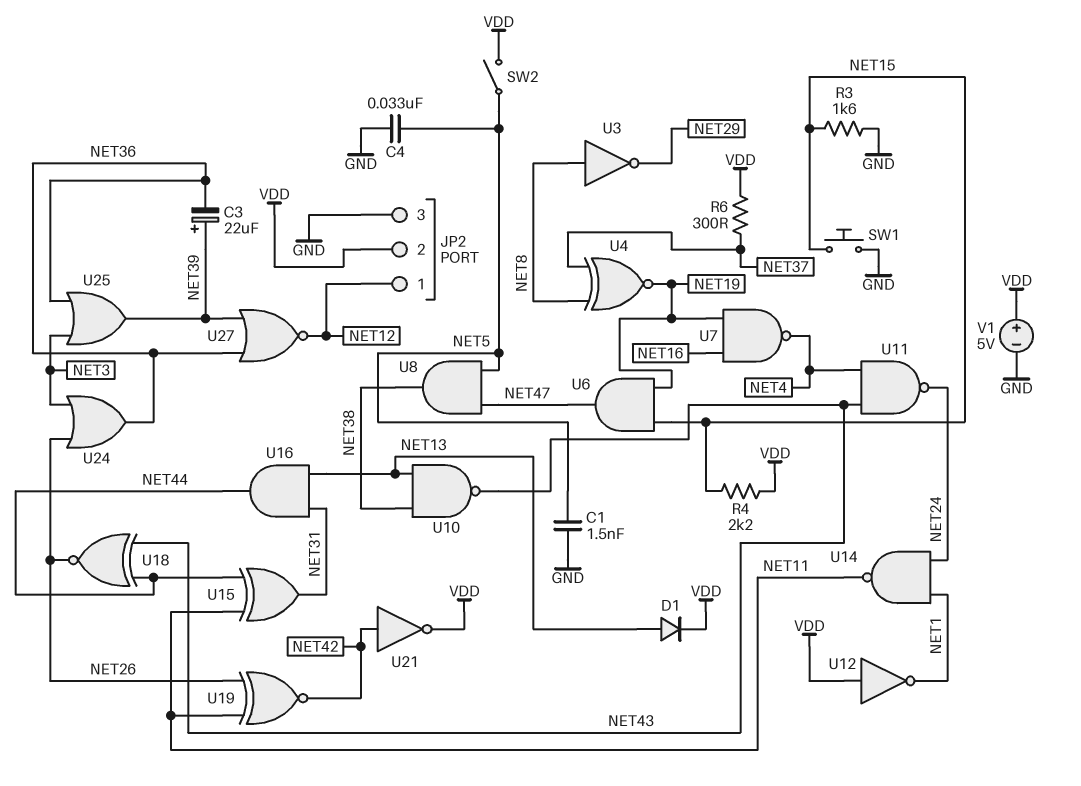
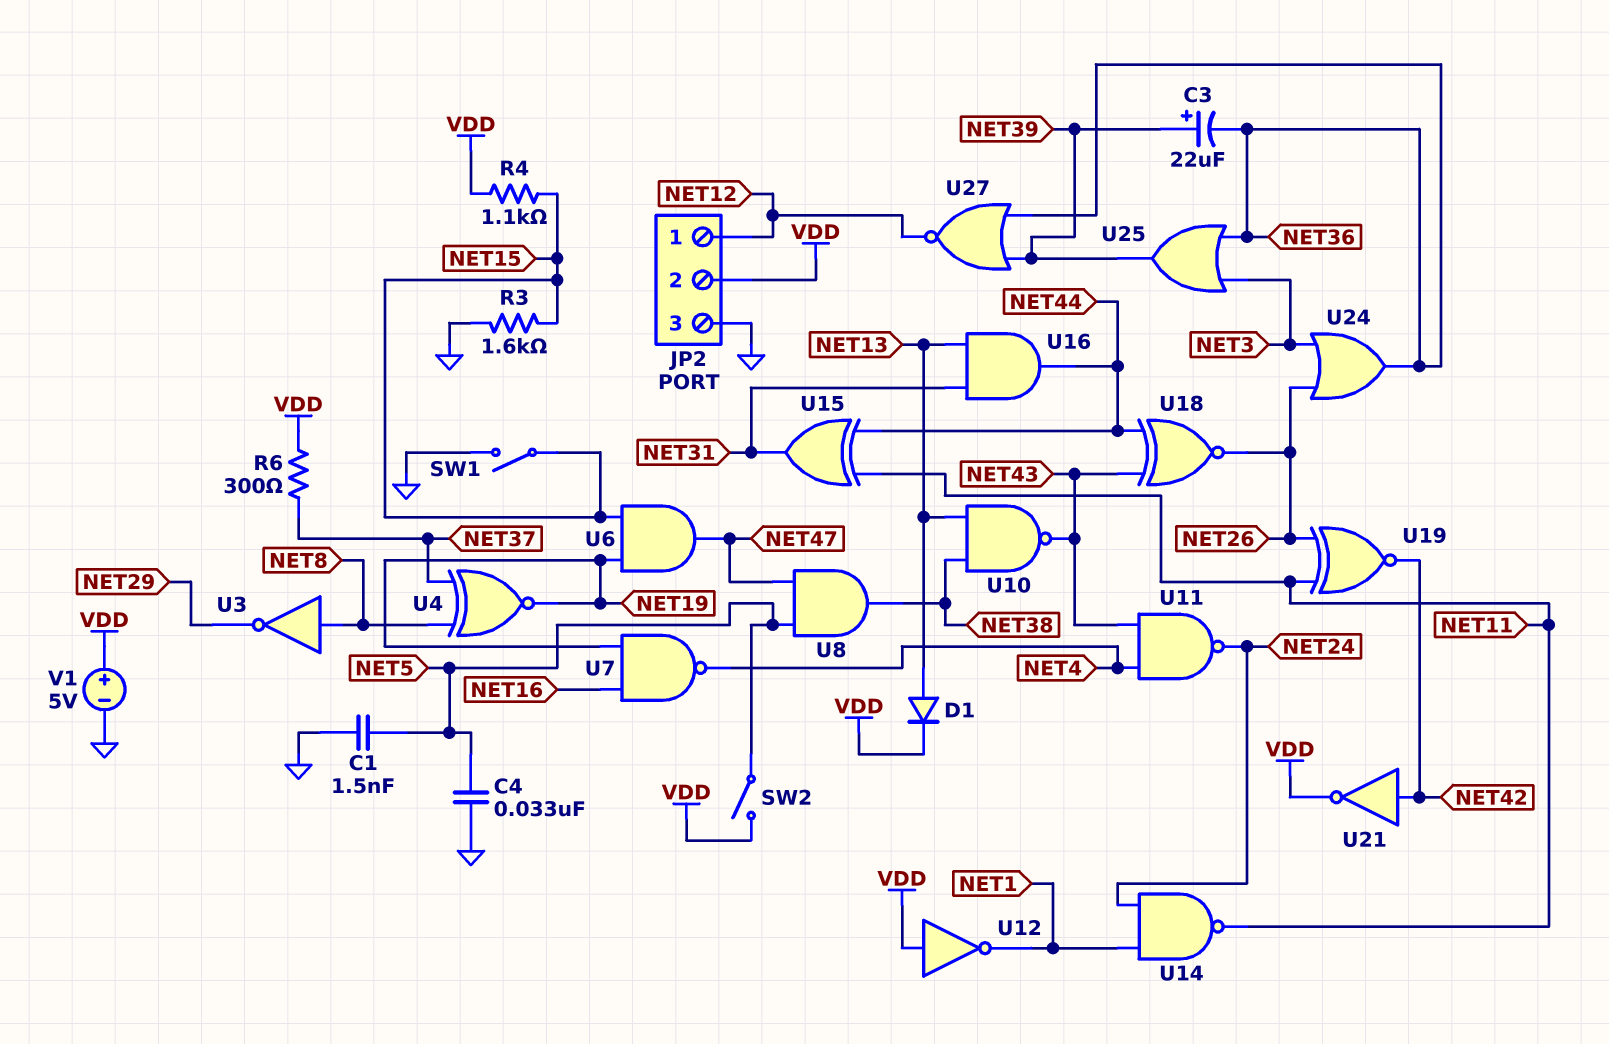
R4: 2.2k (NET15, VDD) -> 1.1k (NET15, VDD)
SW1: button (GND, NET15) -> switch (GND, NET15)

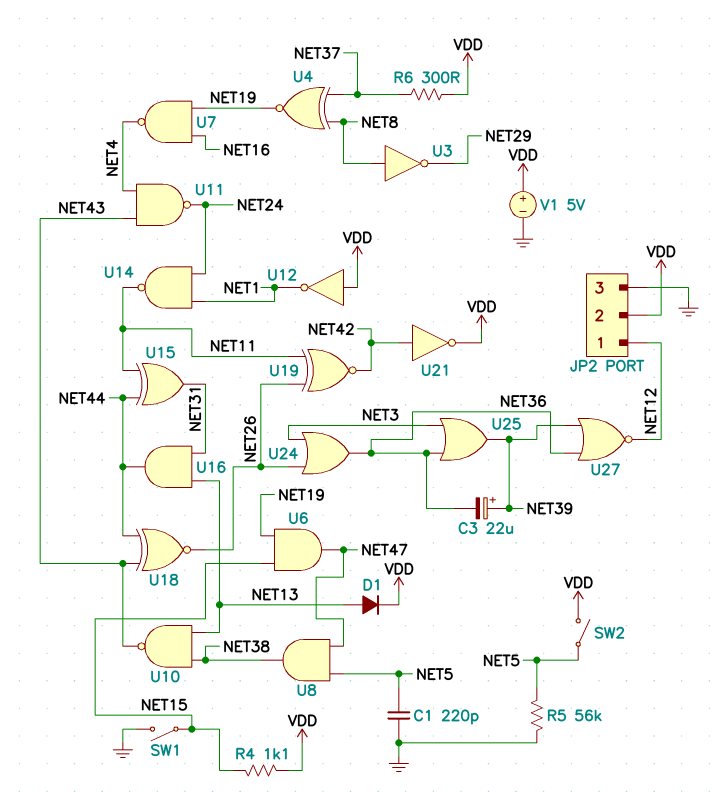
C1: 1.5nF (GND, NET5) -> 220pF (GND, NET5)
C4: 33nF (GND, NET5) -> none
R3: 1.6k (GND, NET15) -> none
R5: none -> 56k (GND, NET5)

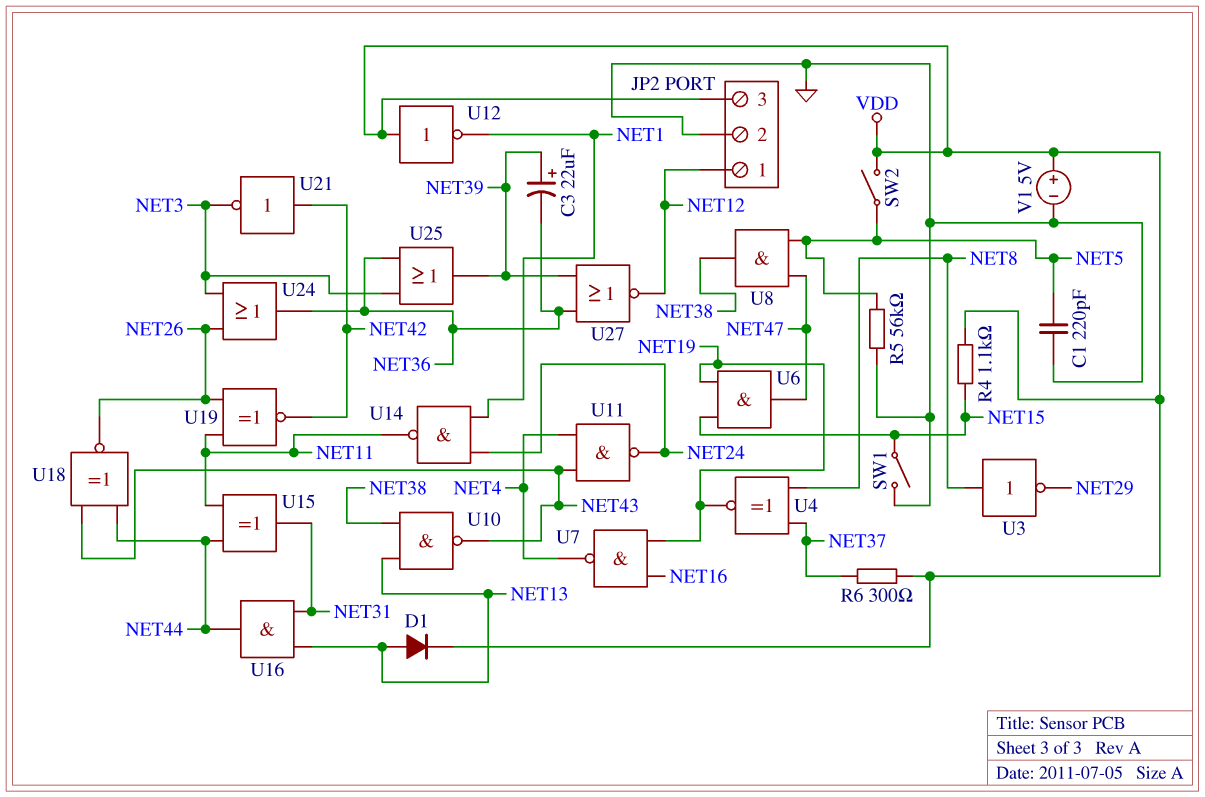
JP2 pin 2: VDD -> GND
JP2 pin 3: GND -> VDD
U21: NOT (in NET42, out VDD) -> NOT (in NET42, out NET3)

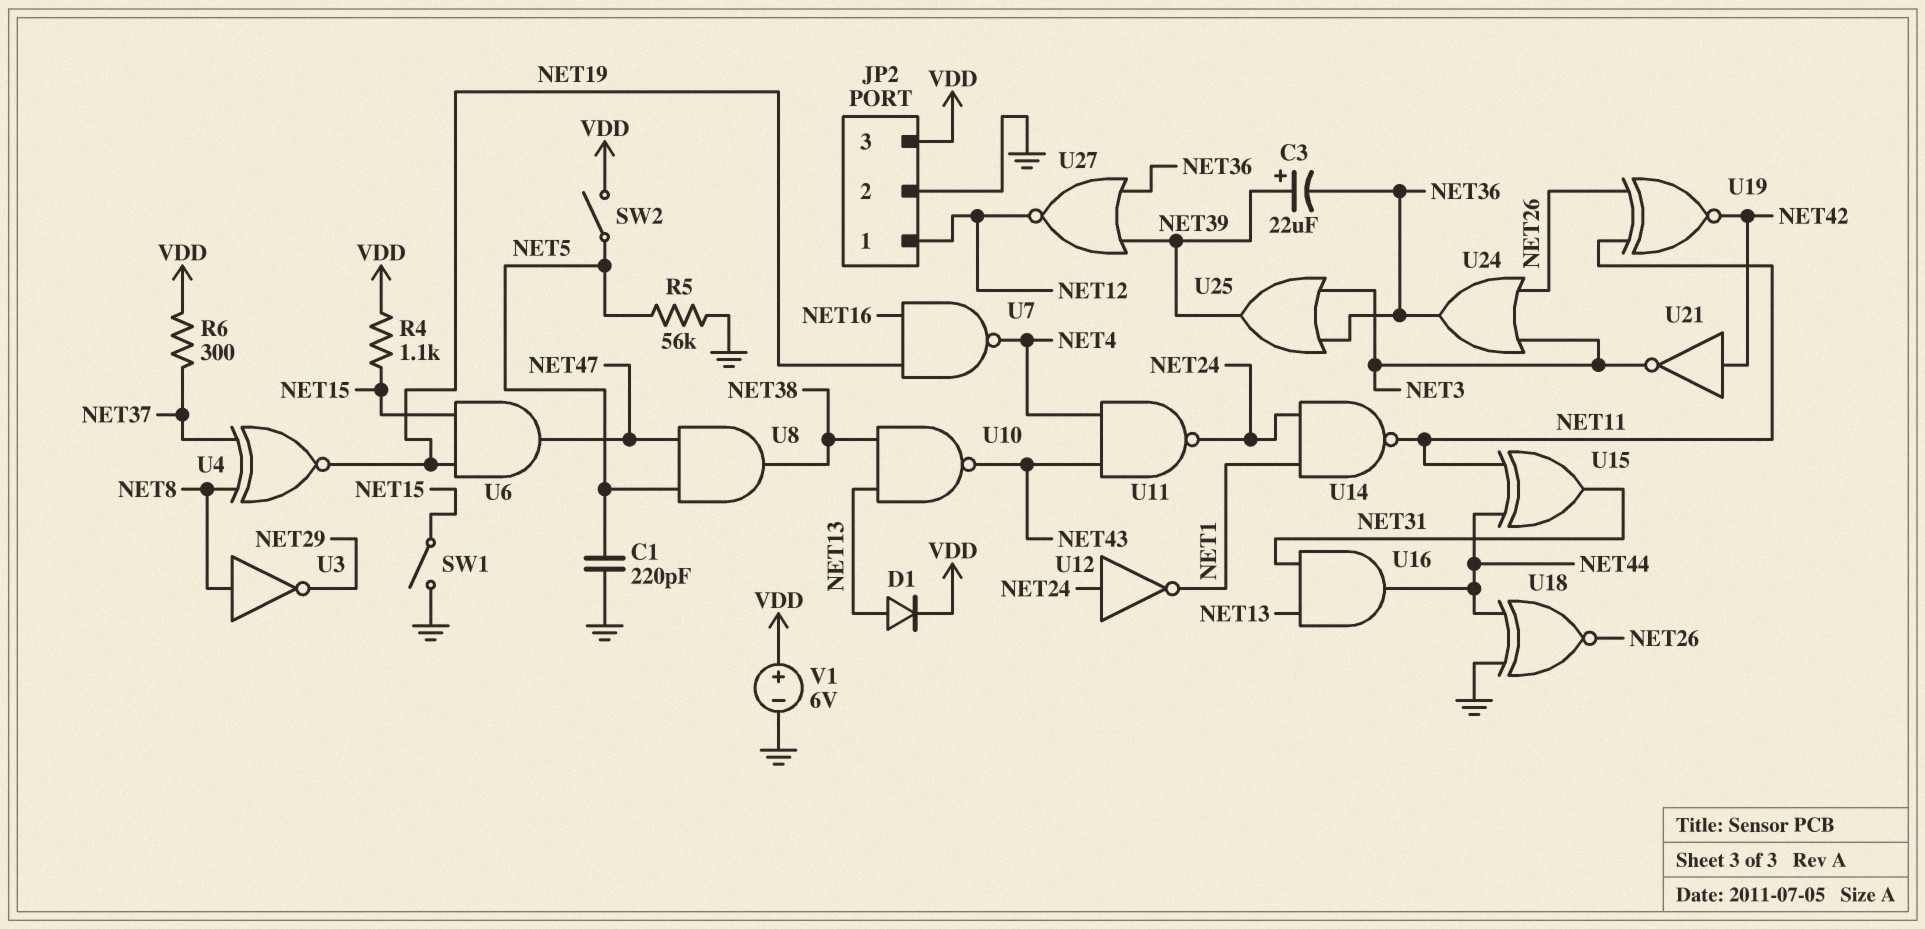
U12: NOT (in VDD, out NET1) -> NOT (in NET24, out NET1)
U18: XNOR (in NET43, in NET44, out NET26) -> XNOR (in GND, in NET44, out NET26)
V1: 5V (plus VDD, minus GND) -> 6V (plus VDD, minus GND)

